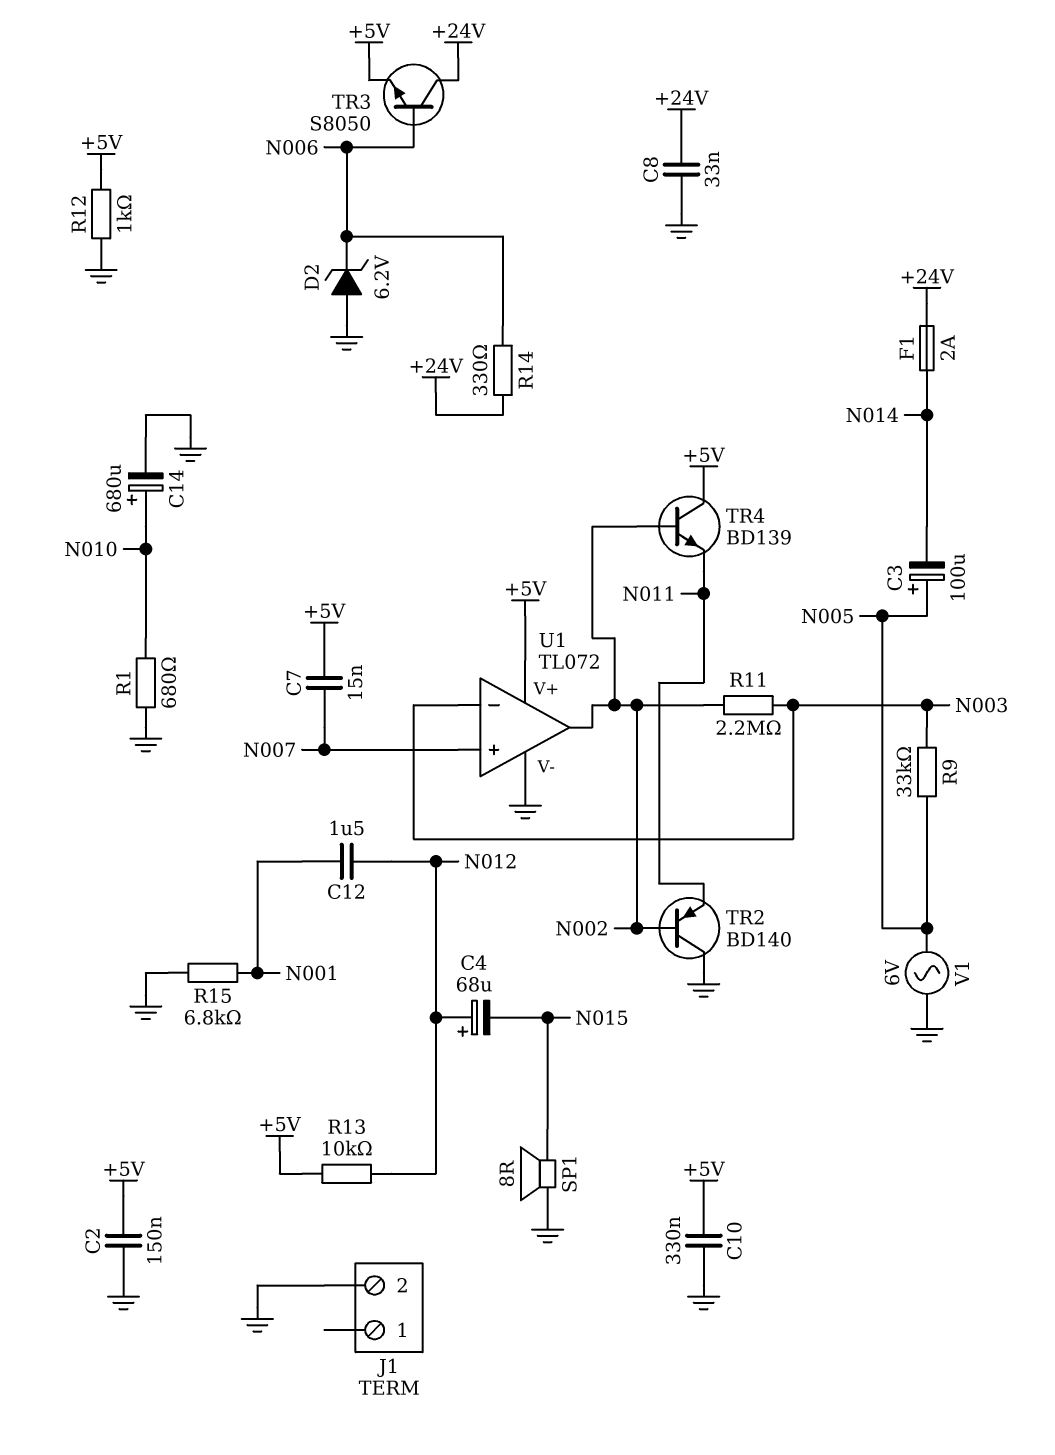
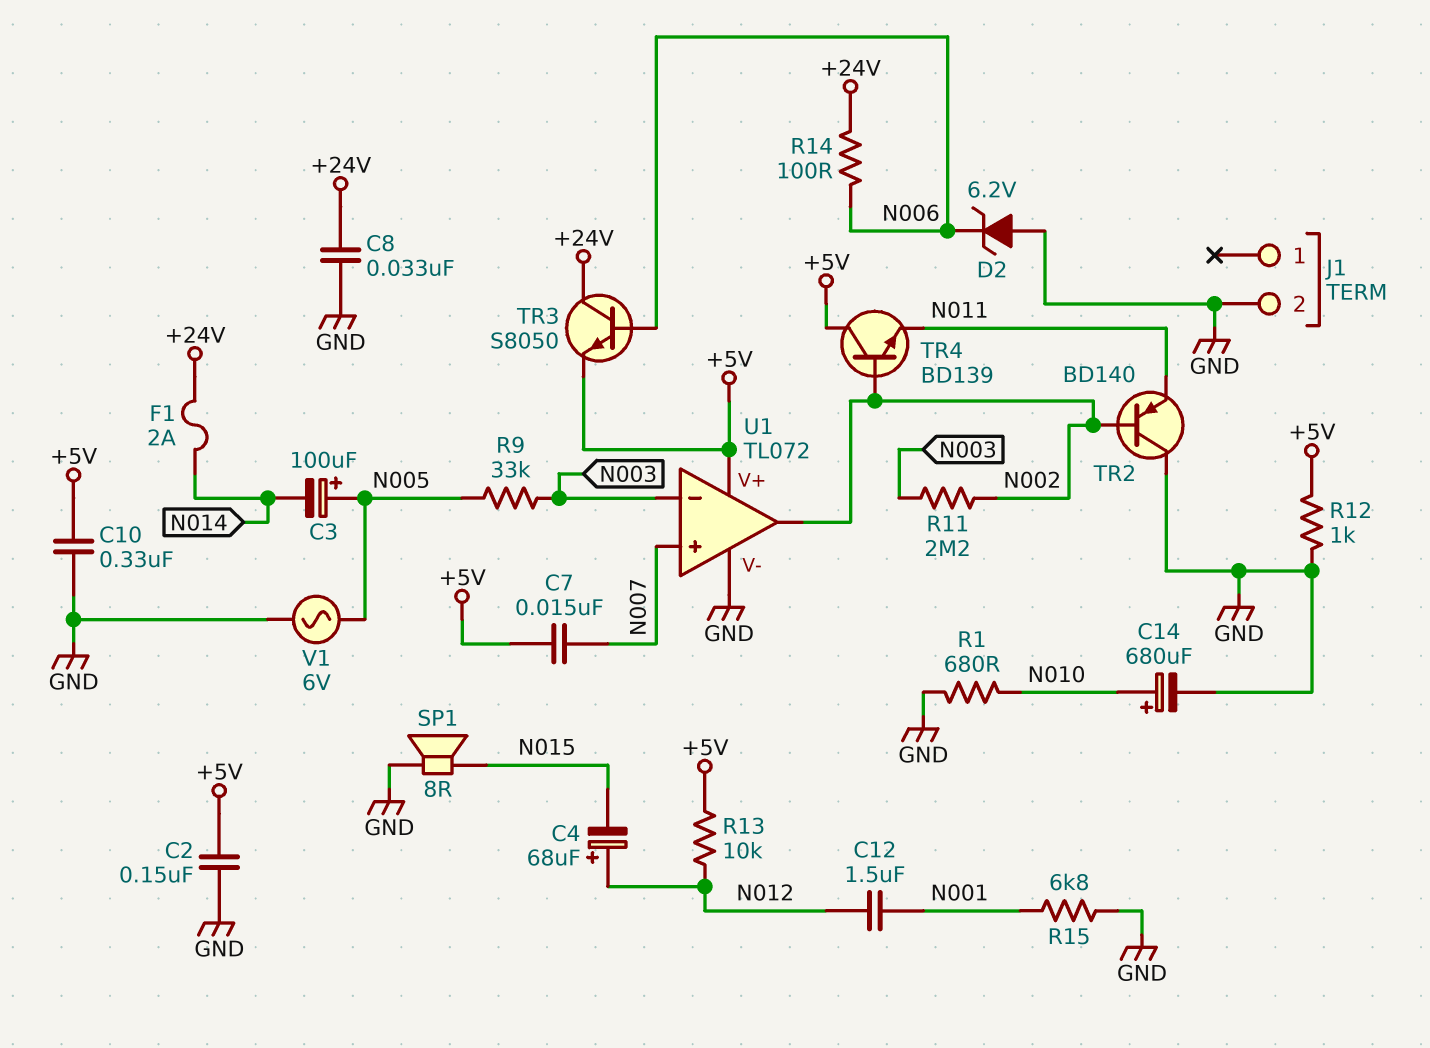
R14: 330 (+24V, N006) -> 100 (+24V, N006)

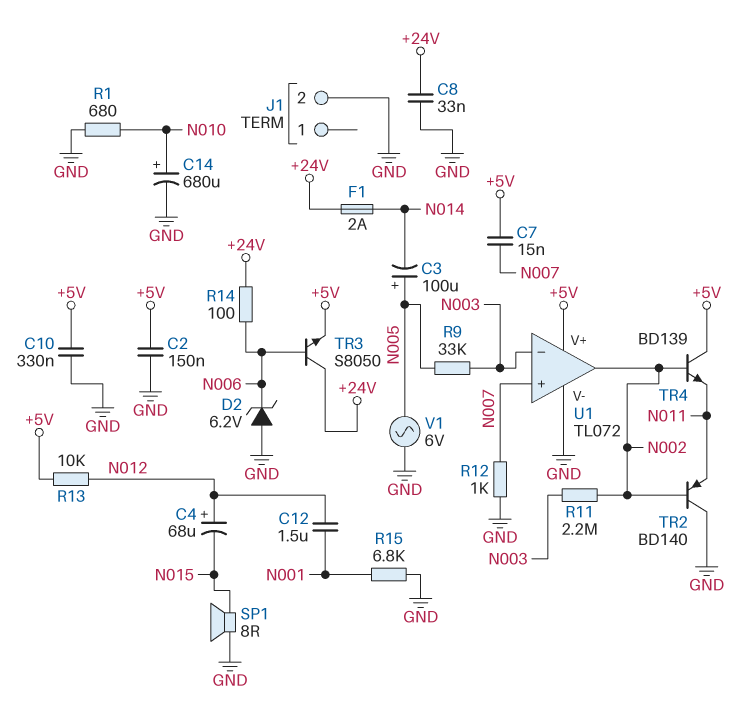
R12: 1k (+5V, GND) -> 1k (GND, N007)

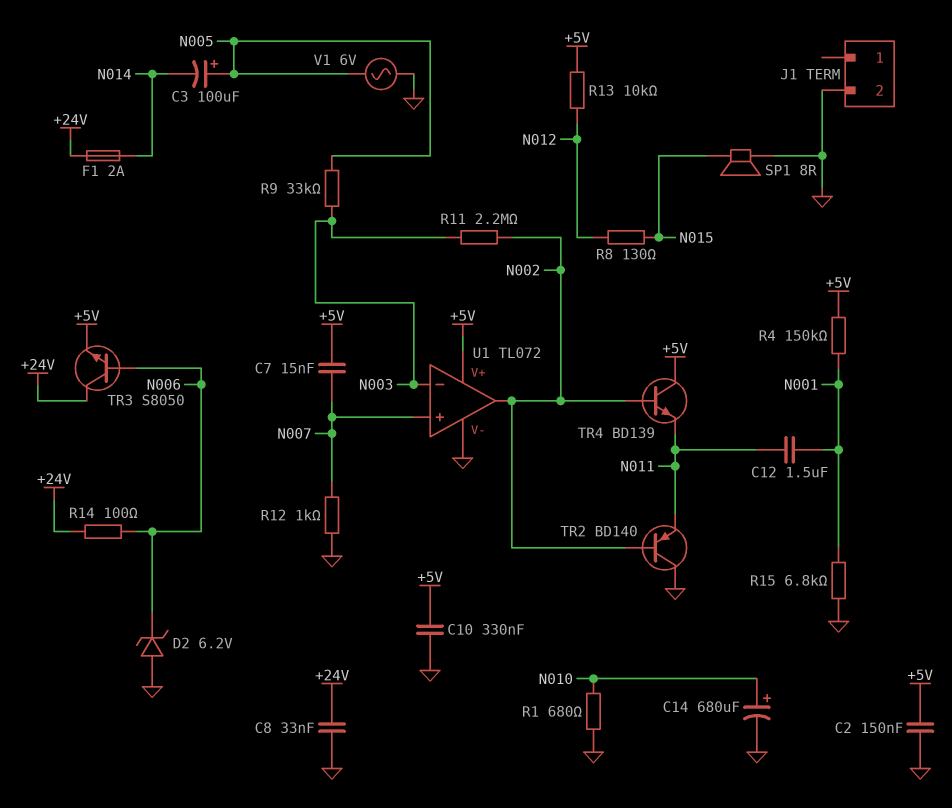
C4: 68uF (plus N012, minus N015) -> none
C12: 1.5uF (N001, N012) -> 1.5uF (N001, N011)
R4: none -> 150k (+5V, N001)
R8: none -> 130 (N012, N015)

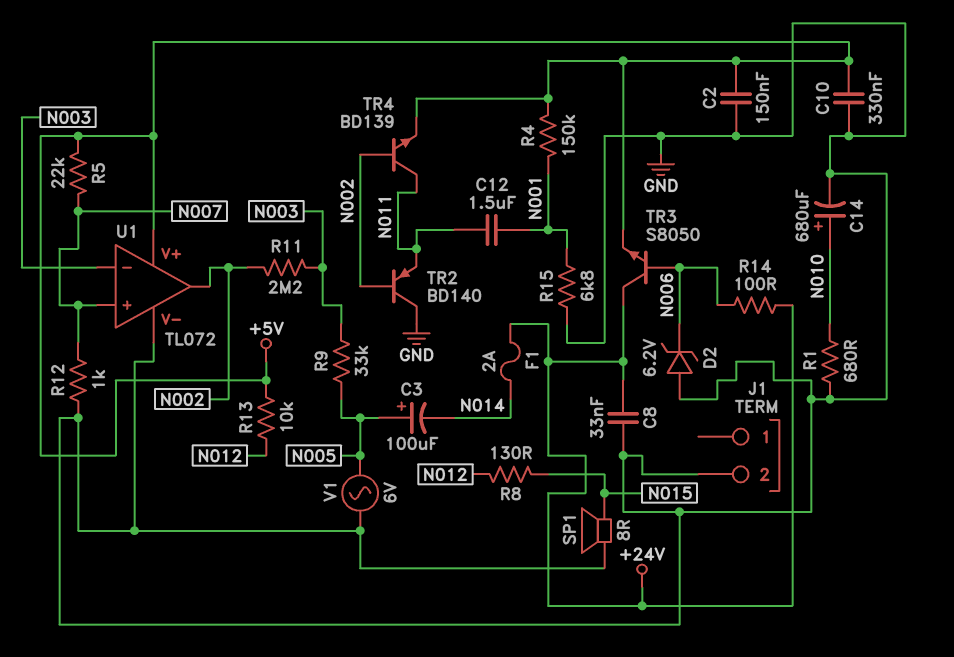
C7: 15nF (+5V, N007) -> none
R5: none -> 22k (+5V, N007)
TR4: NPN BD139 (B N002, C +5V, E N011) -> NPN BD139 (B N002, C N011, E +5V)

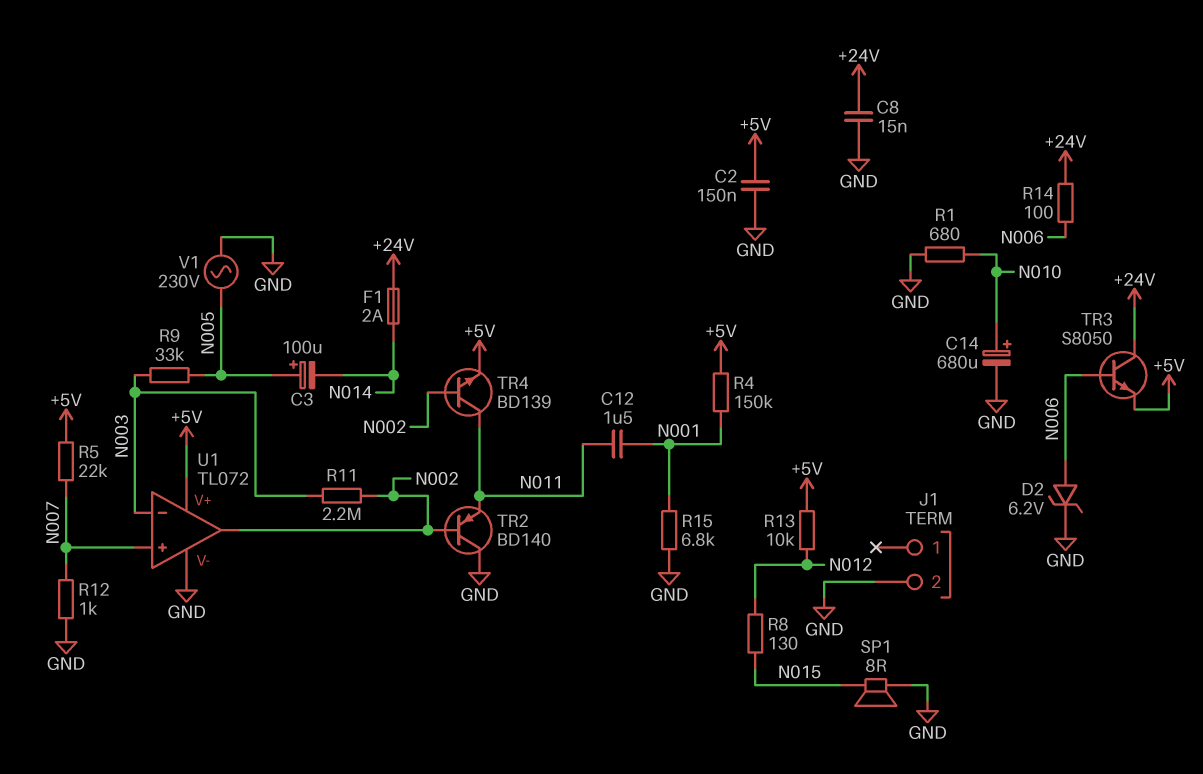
C8: 33nF (+24V, GND) -> 15nF (+24V, GND)
C10: 330nF (+5V, GND) -> none
D2: zener 6.2V (A GND, K N006) -> zener 6.2V (A N006, K GND)
V1: AC 6V (GND, N005) -> AC 230V (GND, N005)

